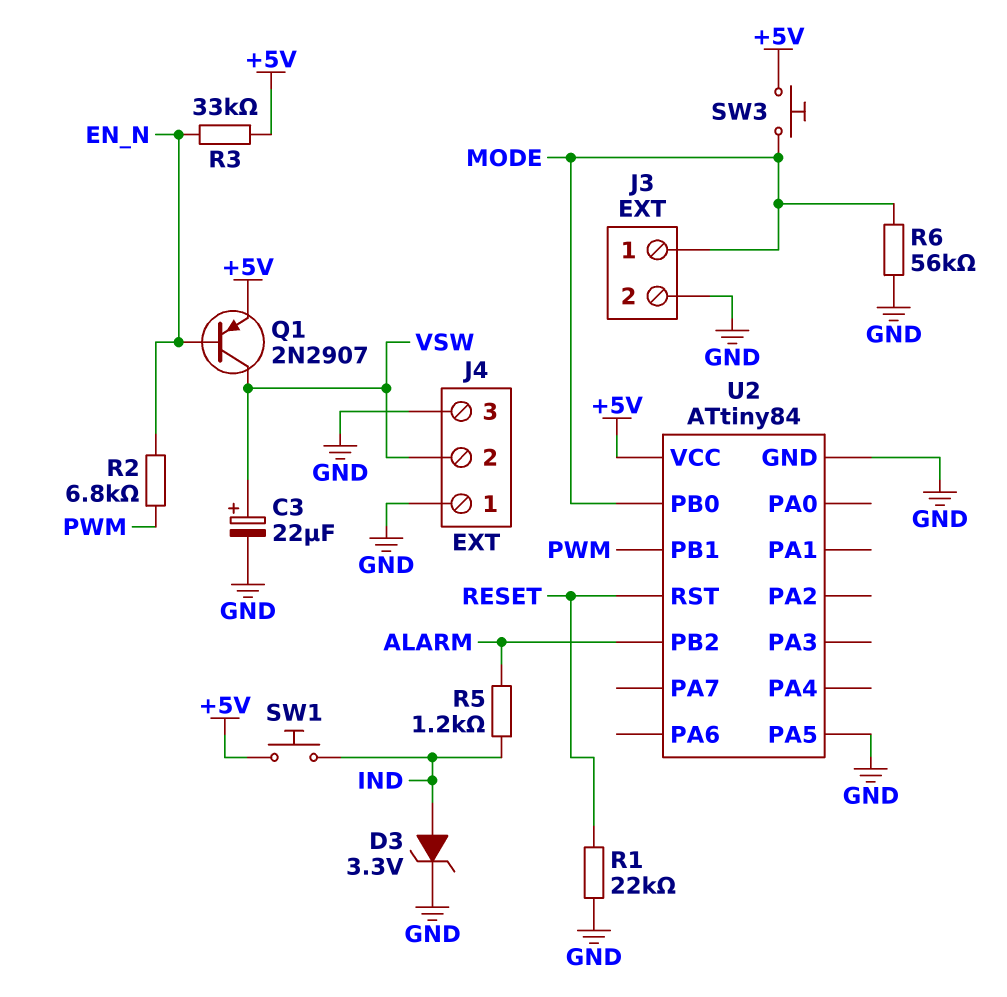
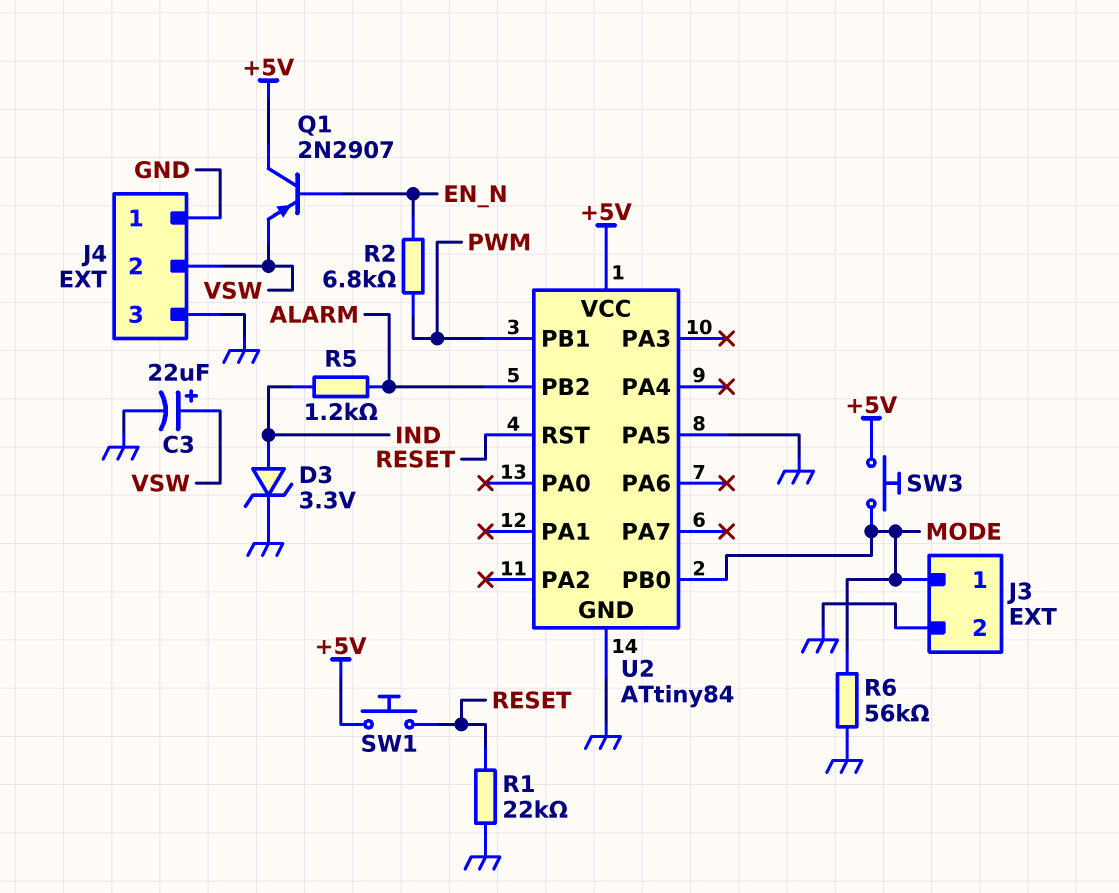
Q1: PNP 2N2907 (B EN_N, C VSW, E +5V) -> PNP 2N2907 (B EN_N, C +5V, E VSW)
R3: 33k (+5V, EN_N) -> none
SW1: button (+5V, IND) -> button (+5V, RESET)

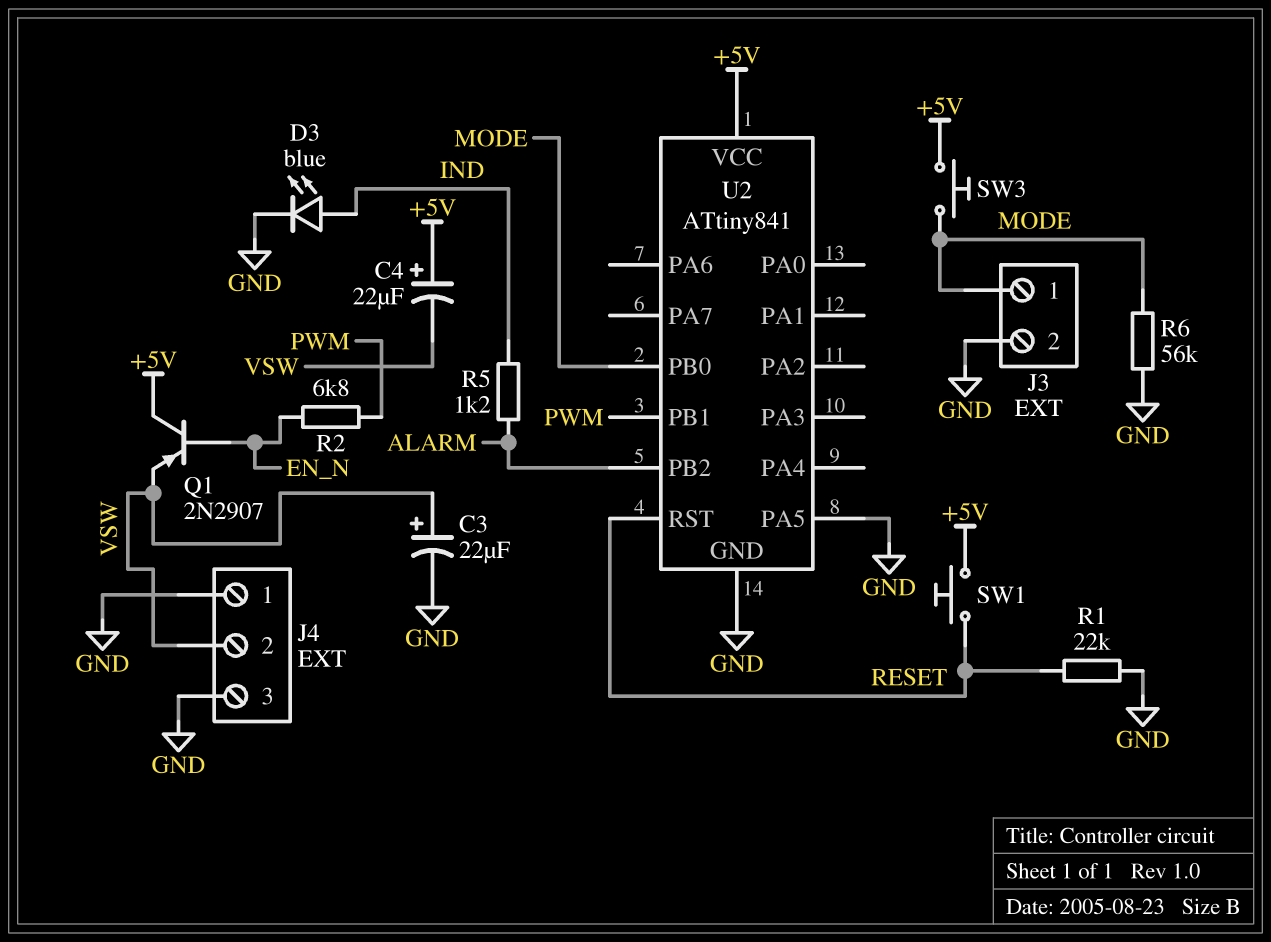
C4: none -> 22uF (plus +5V, minus VSW)
D3: zener 3.3V (A IND, K GND) -> LED blue (A IND, K GND)
U2: ATtiny84 -> ATtiny841

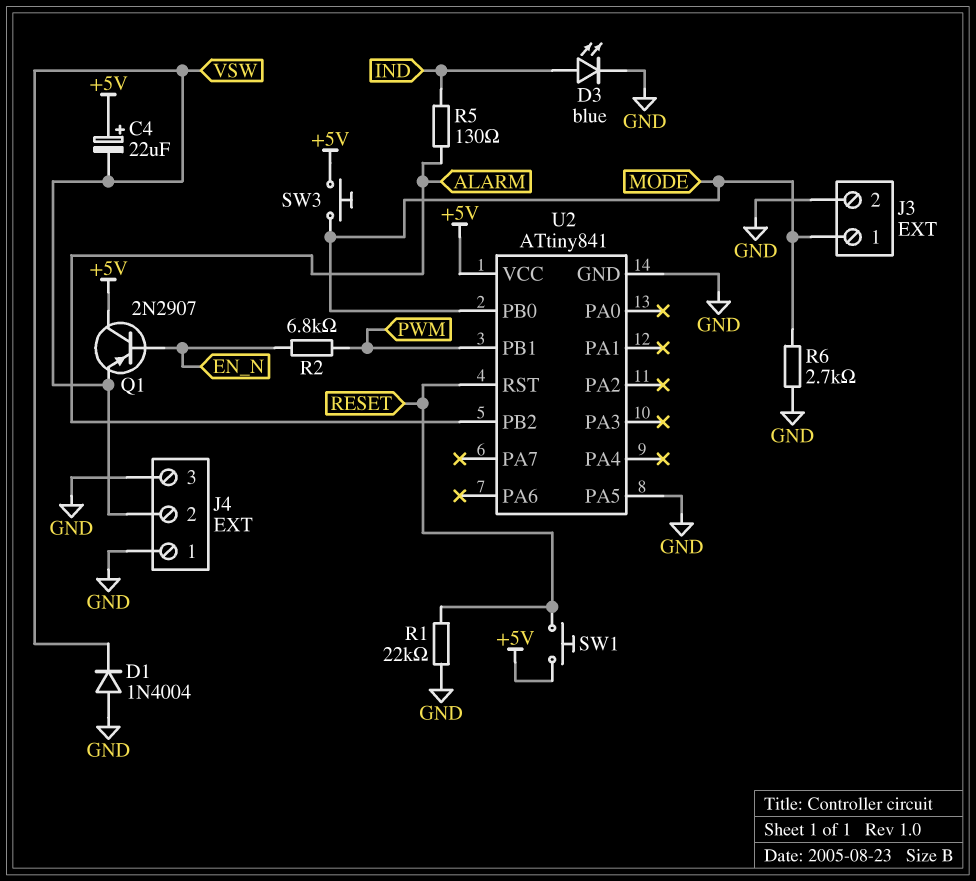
C3: 22uF (plus VSW, minus GND) -> none
D1: none -> diode 1N4004 (A GND, K VSW)
R5: 1.2k (ALARM, IND) -> 130 (ALARM, IND)
R6: 56k (GND, MODE) -> 2.7k (GND, MODE)

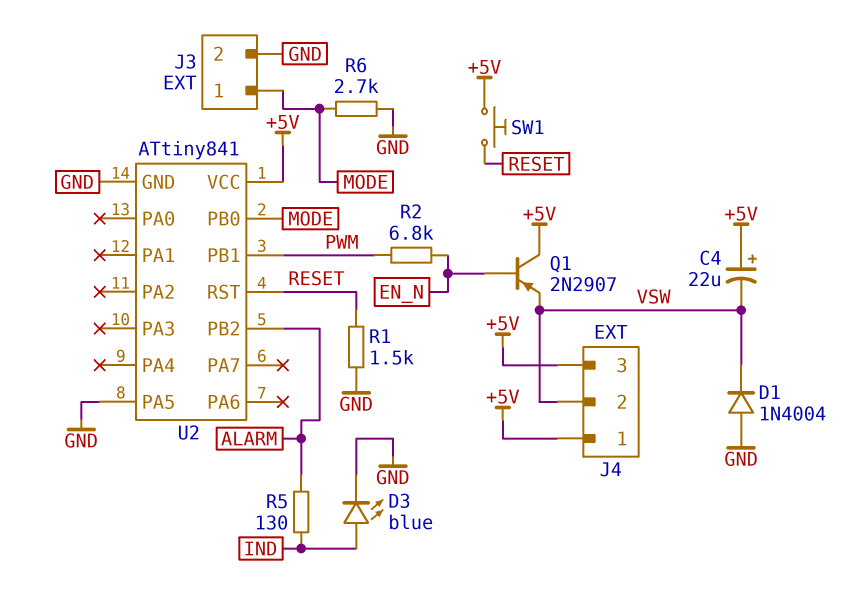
J4 pin 1: GND -> +5V
J4 pin 3: GND -> +5V
R1: 22k (GND, RESET) -> 1.5k (GND, RESET)
SW3: button (+5V, MODE) -> none

